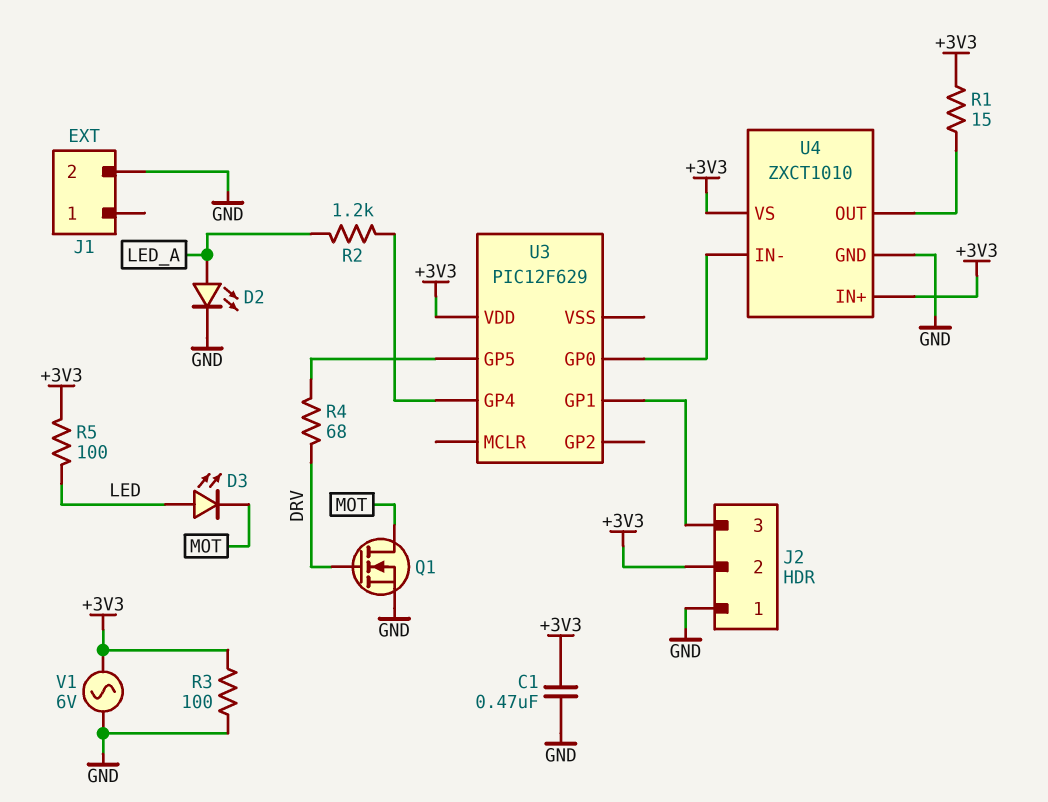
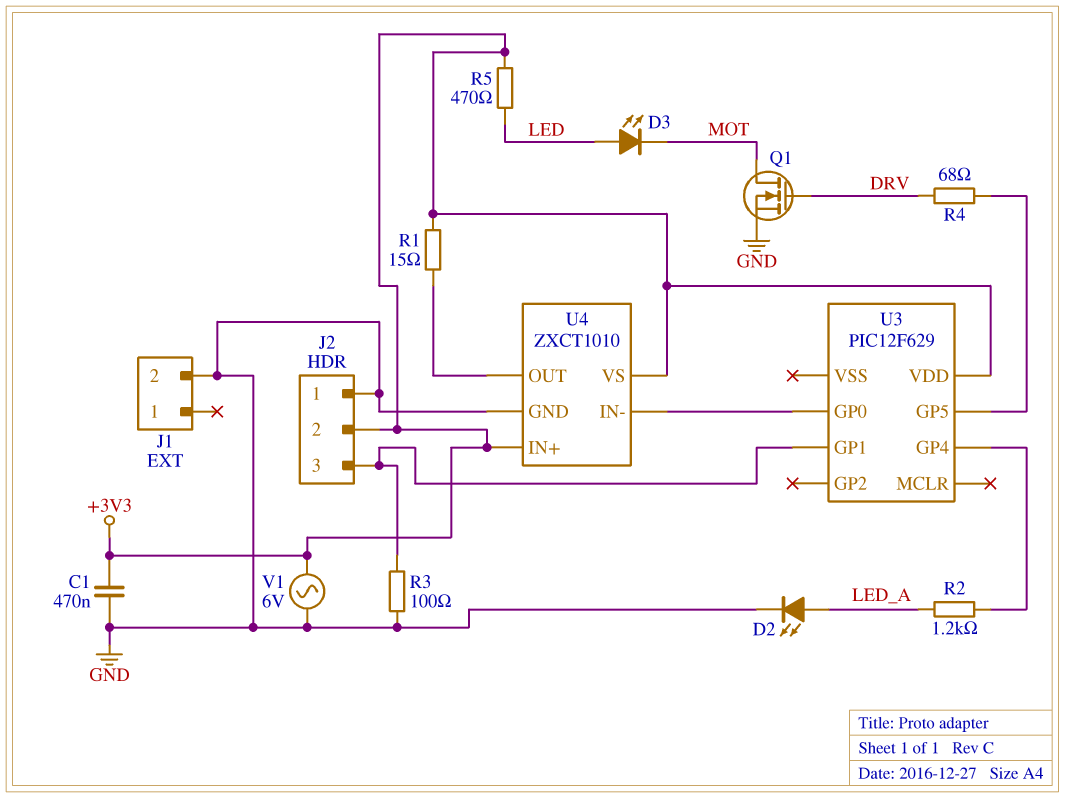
R3: 100 (+3V3, GND) -> 100 (GND, J2/3)
R5: 100 (+3V3, LED) -> 470 (+3V3, LED)

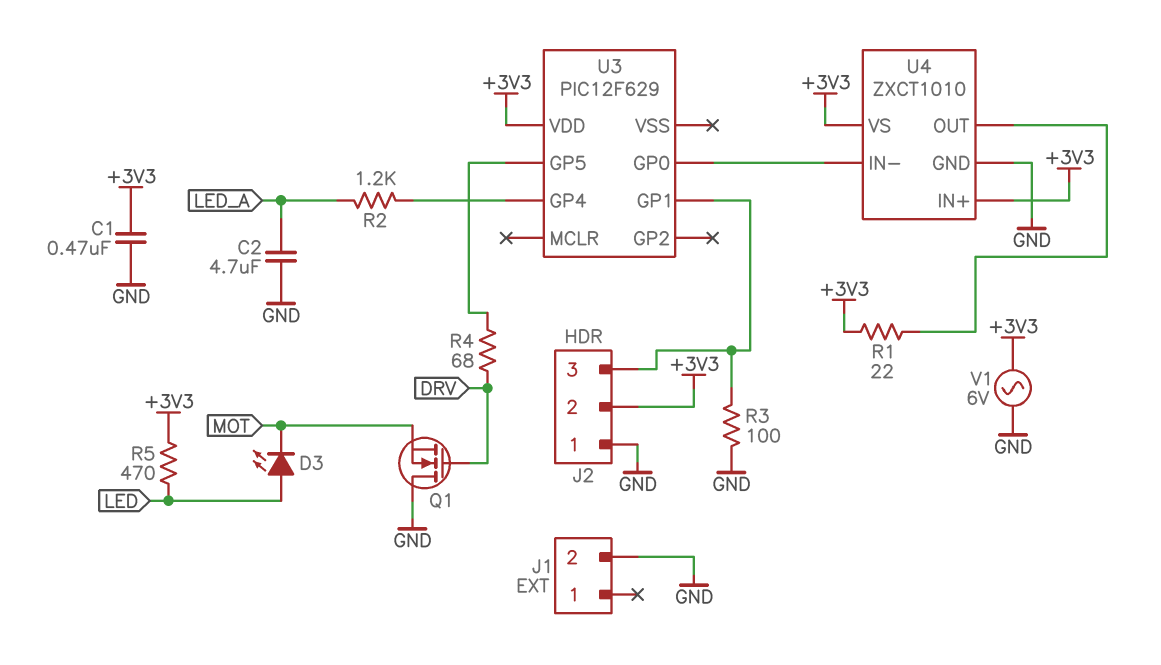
C2: none -> 4.7uF (GND, LED_A)
D2: LED (A LED_A, K GND) -> none
Q1: NMOS (G DRV, D MOT, S GND) -> NMOS (G DRV, D GND, S MOT)
R1: 15 (+3V3, U4/OUT) -> 22 (+3V3, U4/OUT)

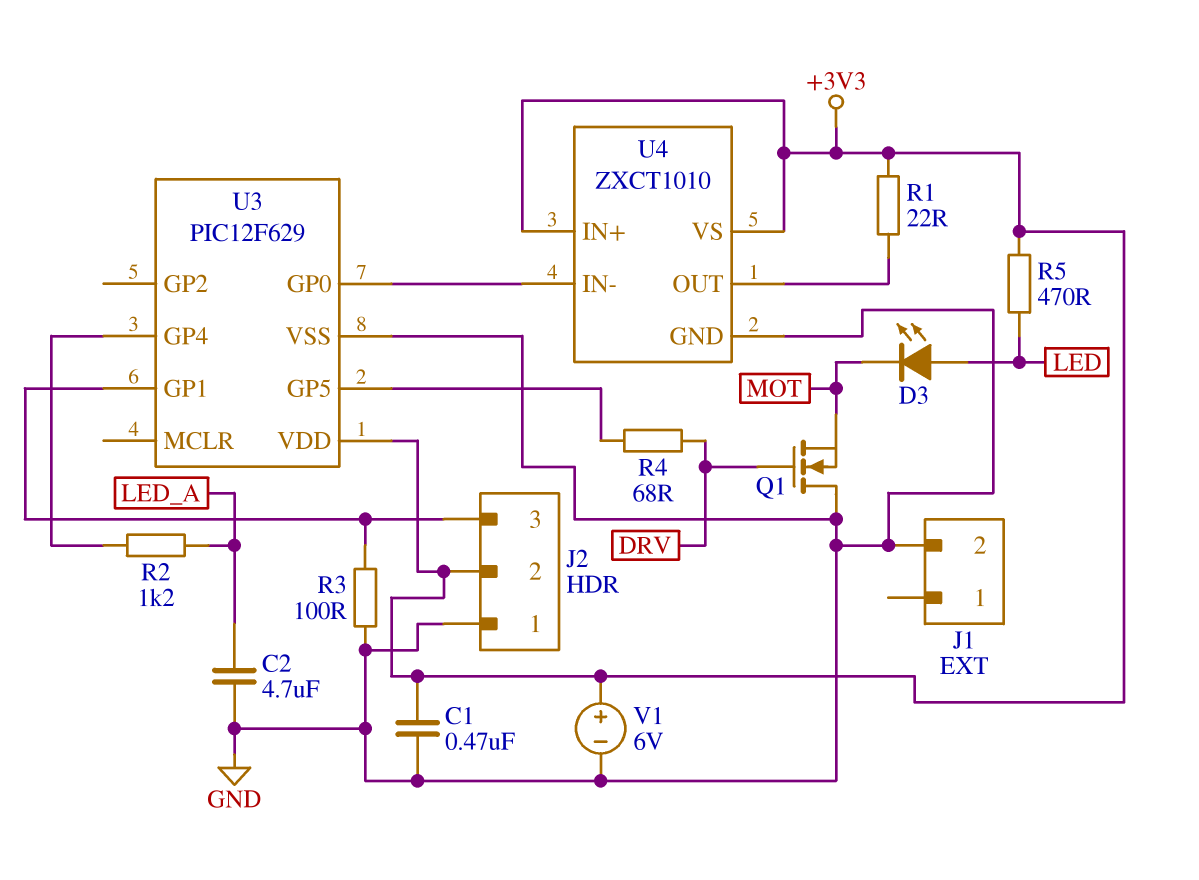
U3 pin VSS: none -> GND
V1: AC 6V (+3V3, GND) -> 6V (plus +3V3, minus GND)

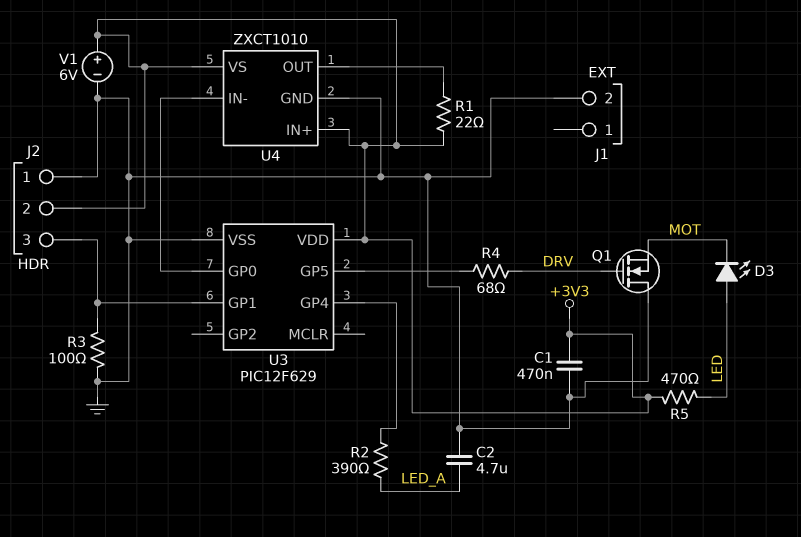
R2: 1.2k (LED_A, U3/GP4) -> 390 (LED_A, U3/GP4)

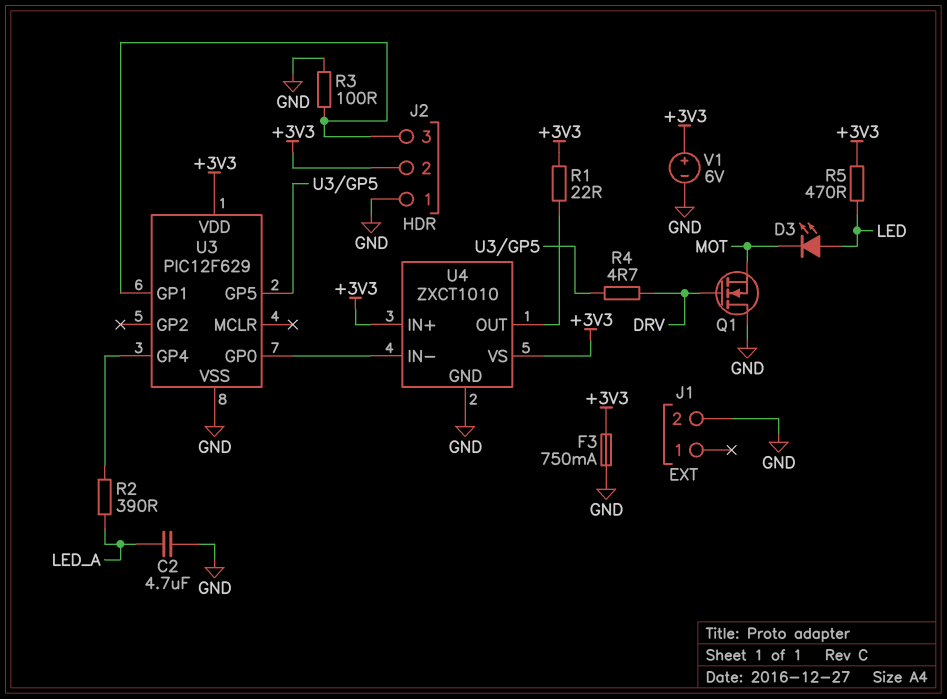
C1: 470nF (+3V3, GND) -> none
F3: none -> 750mA (+3V3, GND)
R4: 68 (DRV, U3/GP5) -> 4.7 (DRV, U3/GP5)

